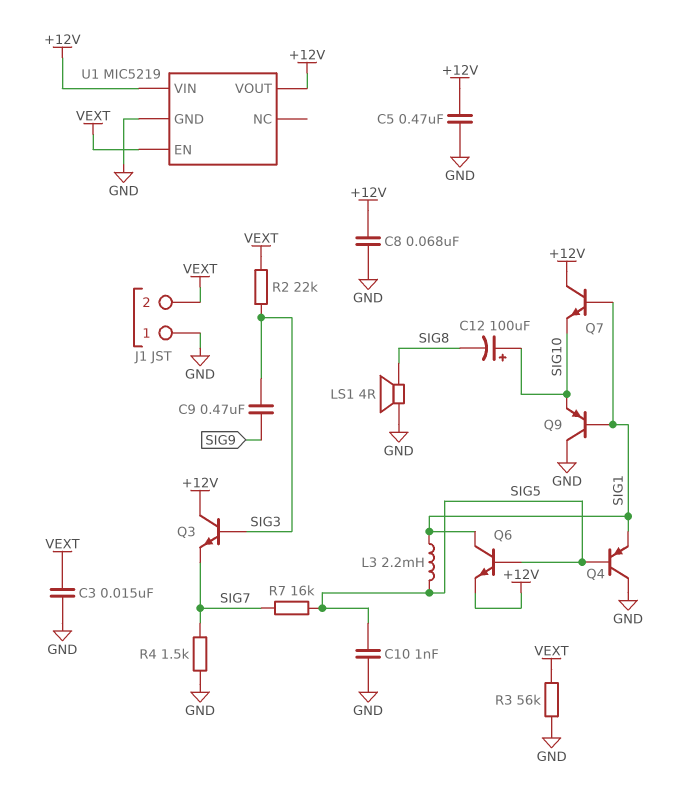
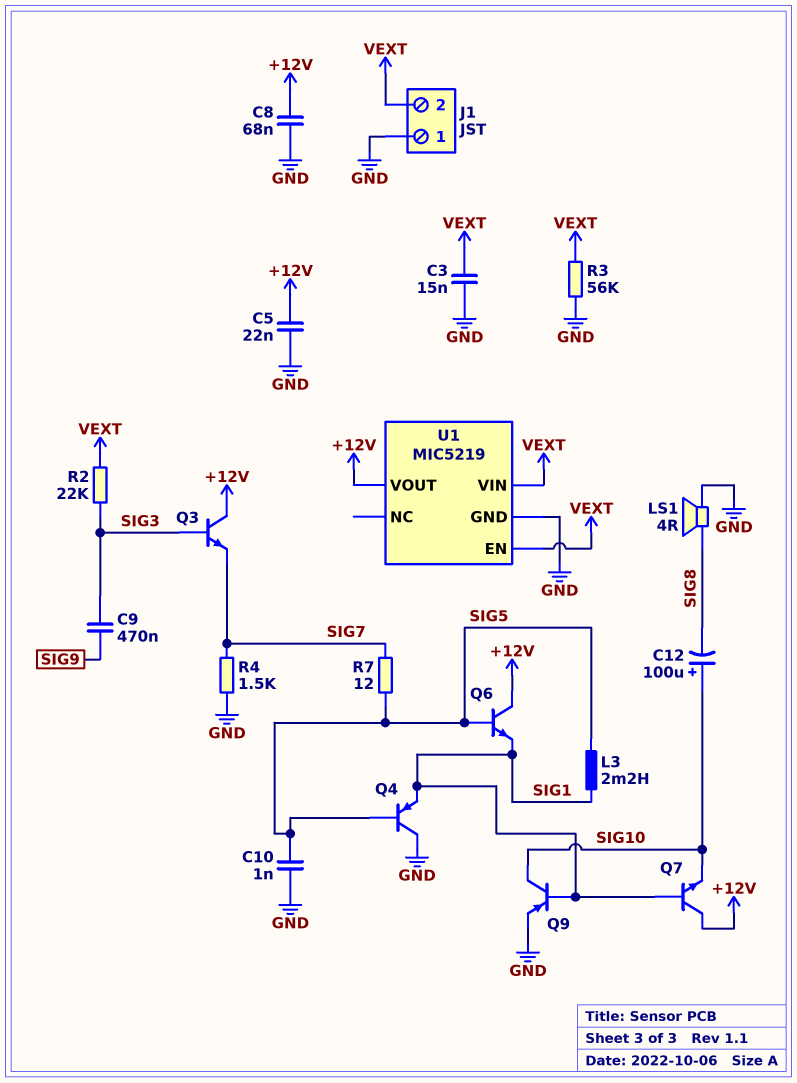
C5: 470nF (+12V, GND) -> 22nF (+12V, GND)
Q6: NPN (B SIG5, C SIG1, E +12V) -> NPN (B SIG5, C +12V, E SIG1)
Q9: PNP (B SIG1, C GND, E SIG10) -> PNP (B SIG1, C SIG10, E GND)
R7: 16k (SIG5, SIG7) -> 12 (SIG5, SIG7)
U1 pin VIN: +12V -> VEXT

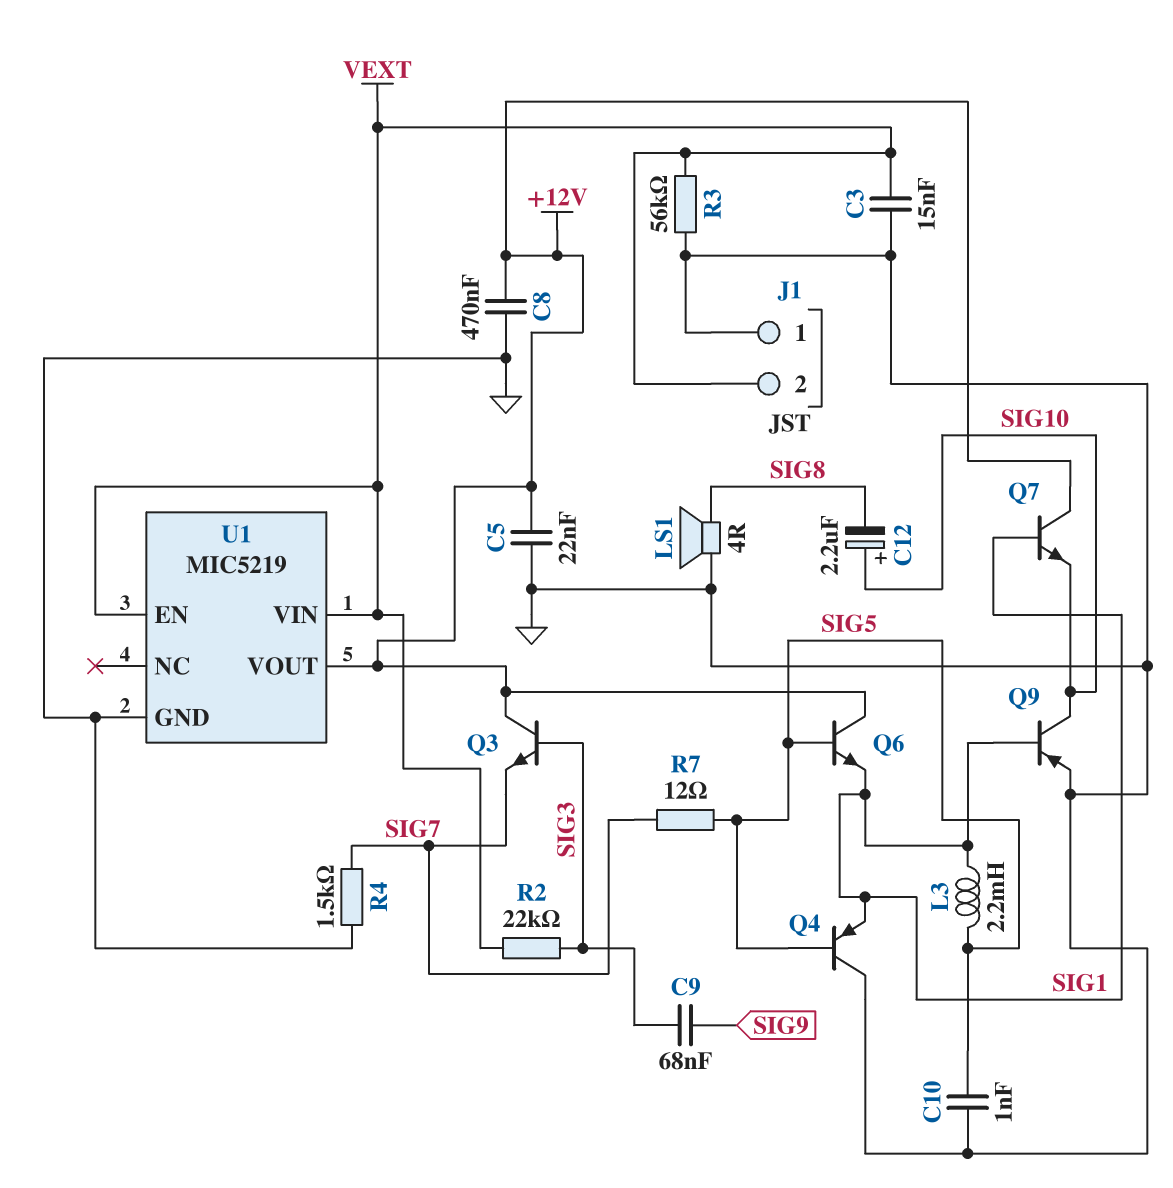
C8: 68nF (+12V, GND) -> 470nF (+12V, GND)
C9: 470nF (SIG3, SIG9) -> 68nF (SIG3, SIG9)
C12: 100uF (plus SIG10, minus SIG8) -> 2.2uF (plus SIG10, minus SIG8)

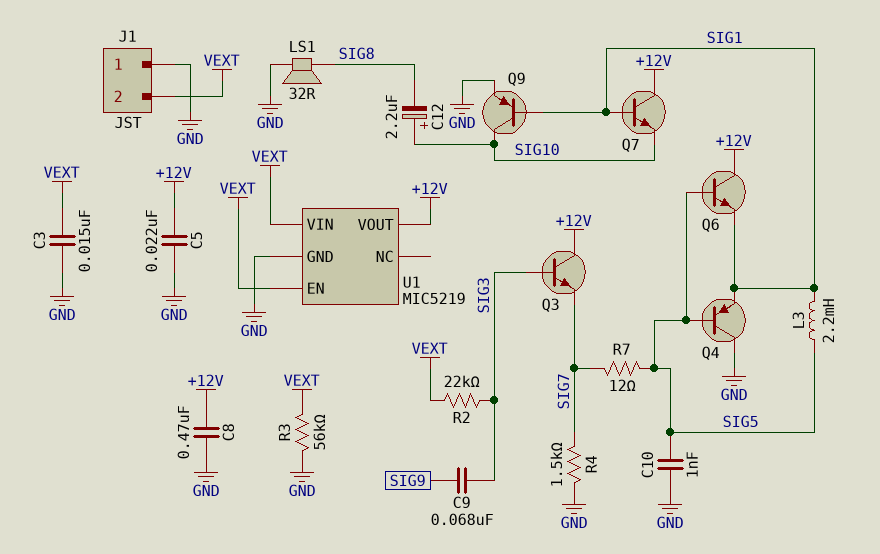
LS1: speaker 4R (GND, SIG8) -> speaker 32R (GND, SIG8)

